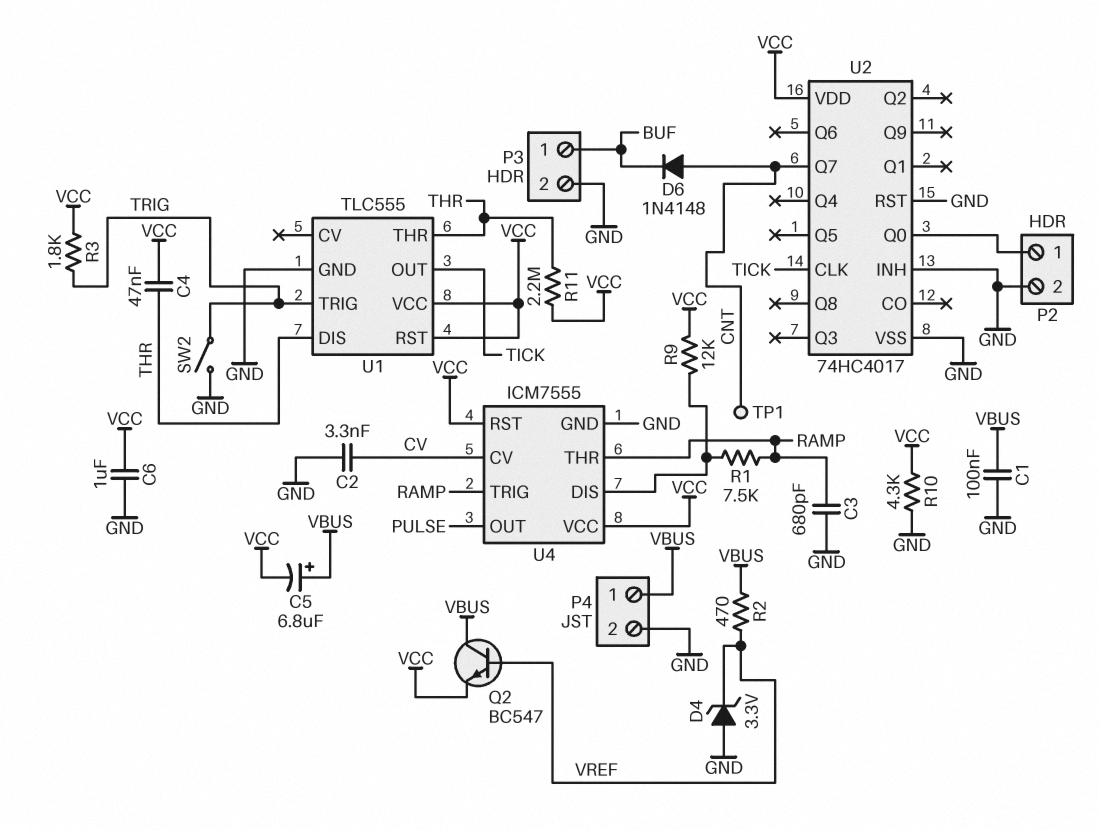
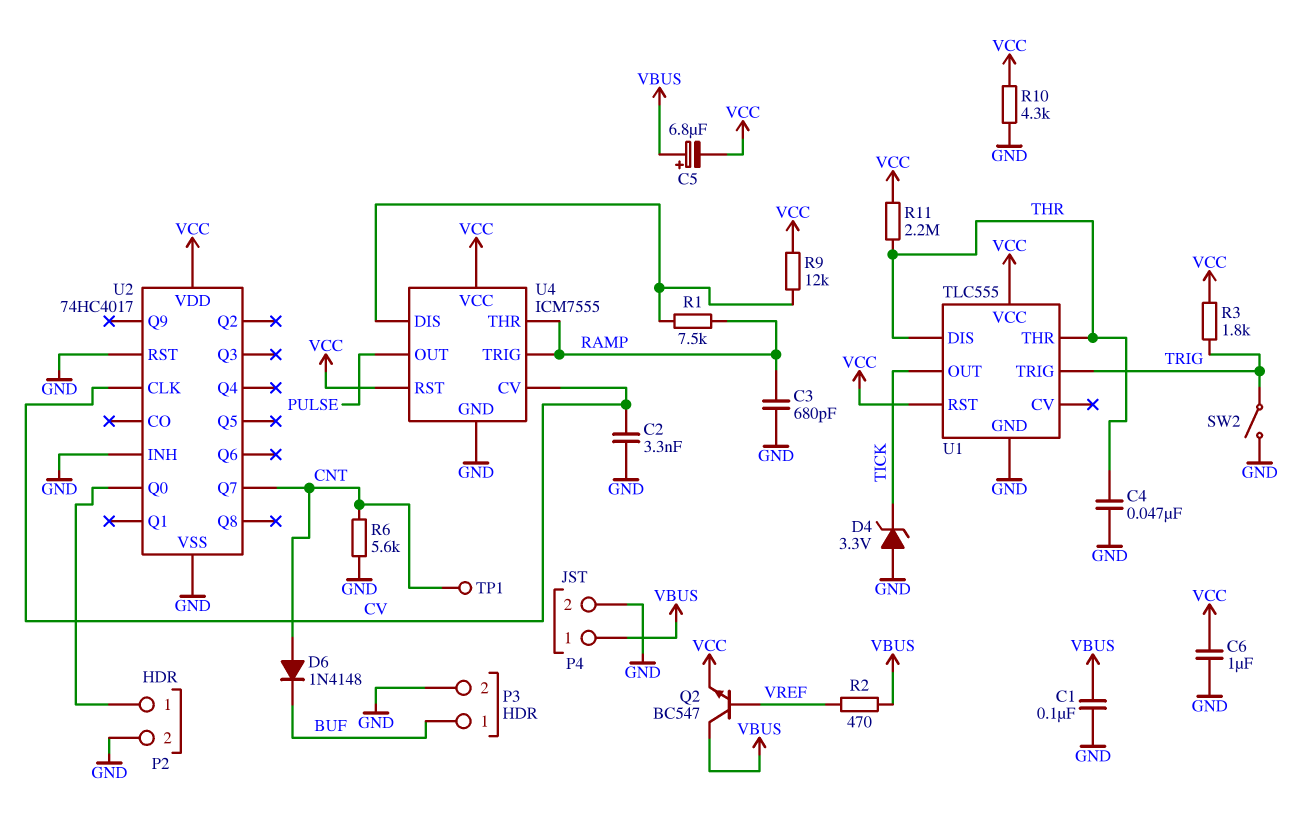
C4: 47nF (THR, VCC) -> 47nF (GND, THR)
D4: zener 3.3V (A GND, K VREF) -> zener 3.3V (A GND, K TICK)
R6: none -> 5.6k (CNT, GND)
U2 pin CLK: TICK -> CV

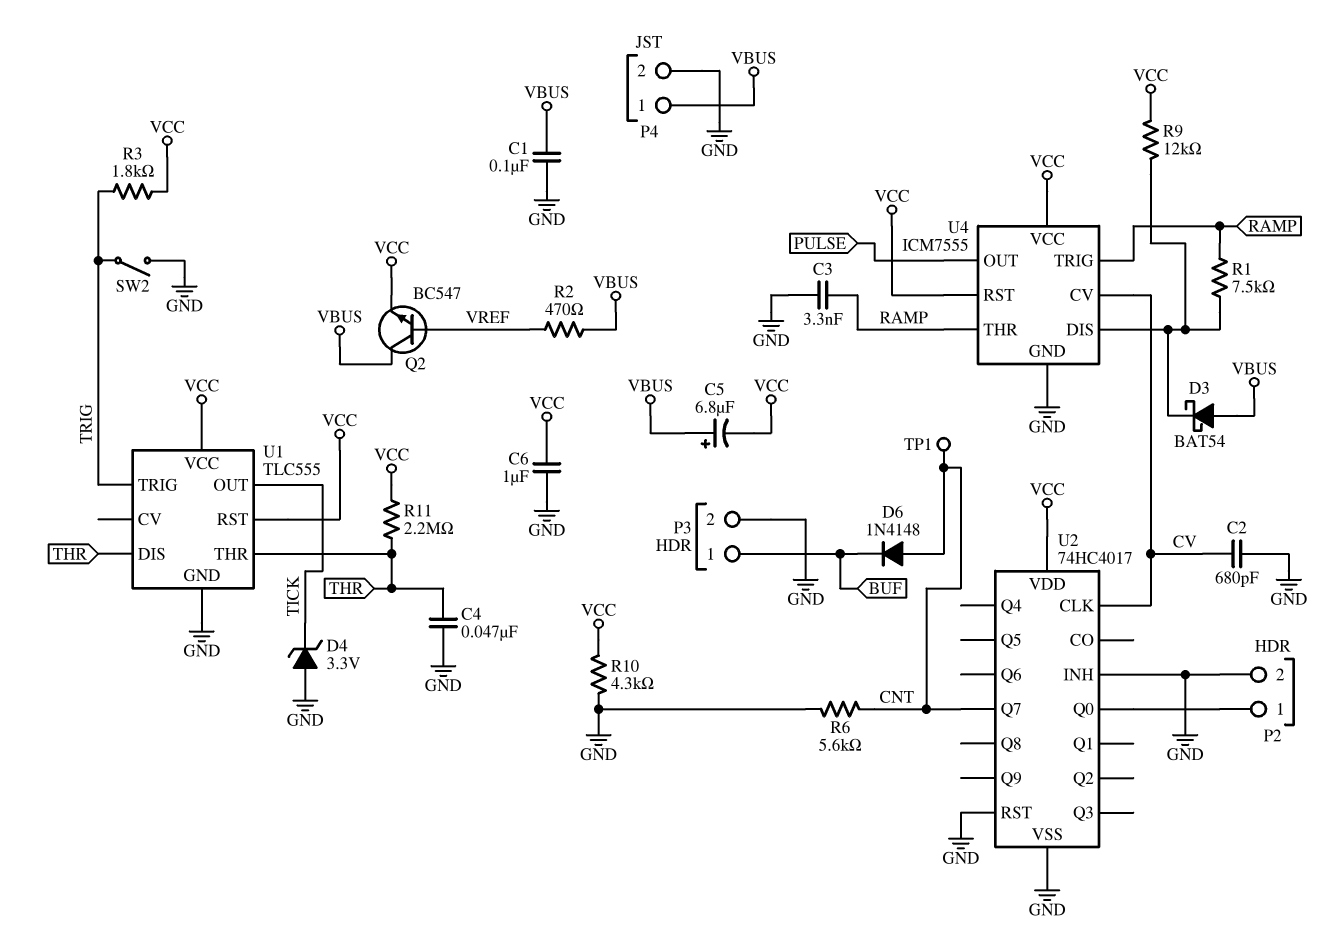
C2: 3.3nF (CV, GND) -> 680pF (CV, GND)
C3: 680pF (GND, RAMP) -> 3.3nF (GND, RAMP)
D3: none -> schottky BAT54 (A VBUS, K U4/DIS)

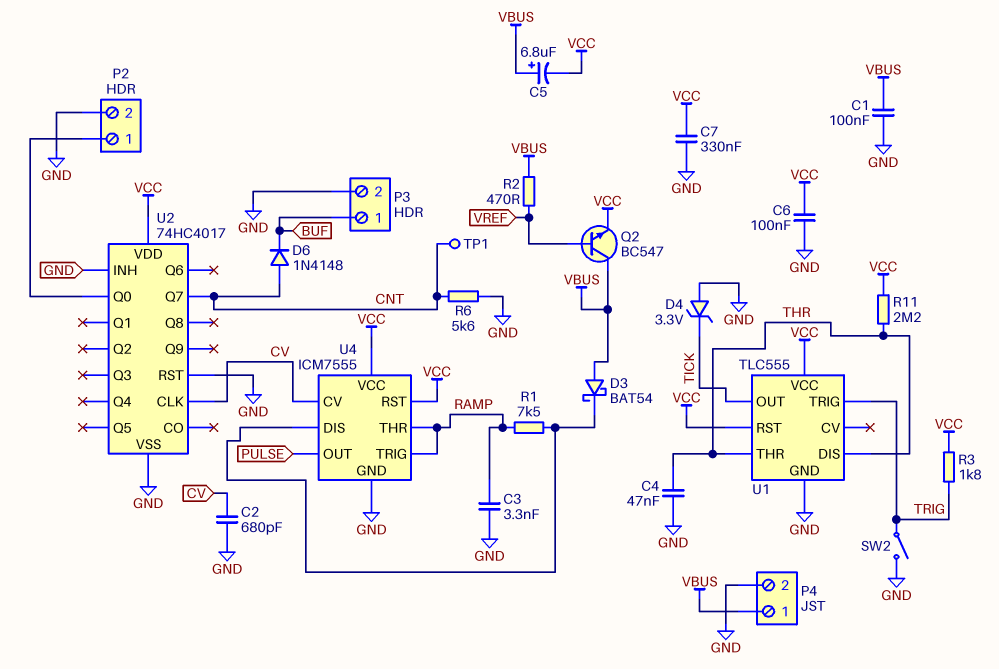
C6: 1uF (GND, VCC) -> 100nF (GND, VCC)
C7: none -> 330nF (GND, VCC)
R9: 12k (U4/DIS, VCC) -> none
R10: 4.3k (GND, VCC) -> none

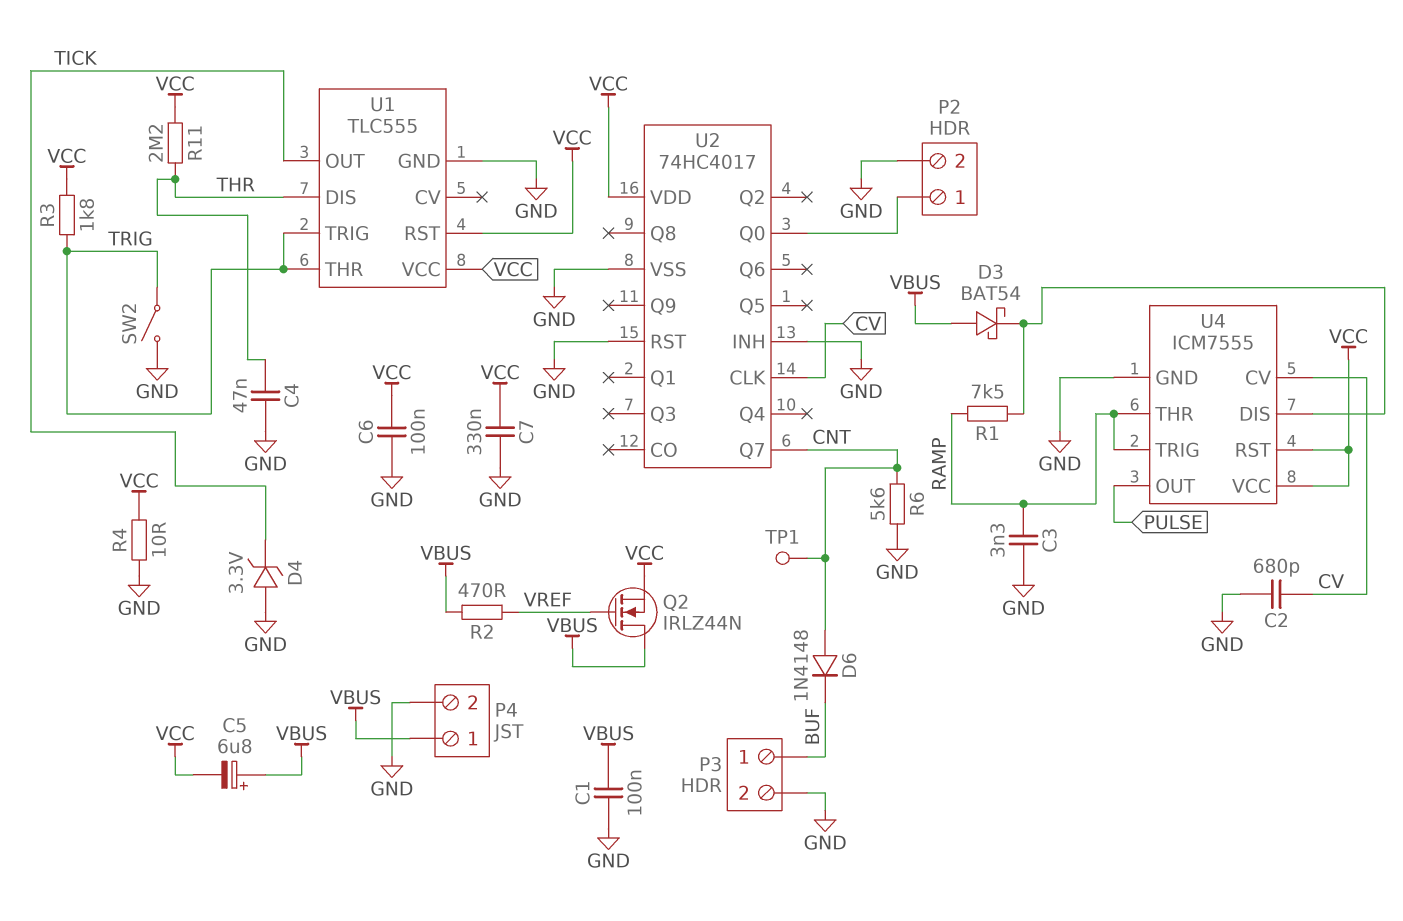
Q2: NPN BC547 (B VREF, C VBUS, E VCC) -> NMOS IRLZ44N (G VREF, D VBUS, S VCC)
R4: none -> 10 (GND, VCC)
U1 pin THR: THR -> TRIG

